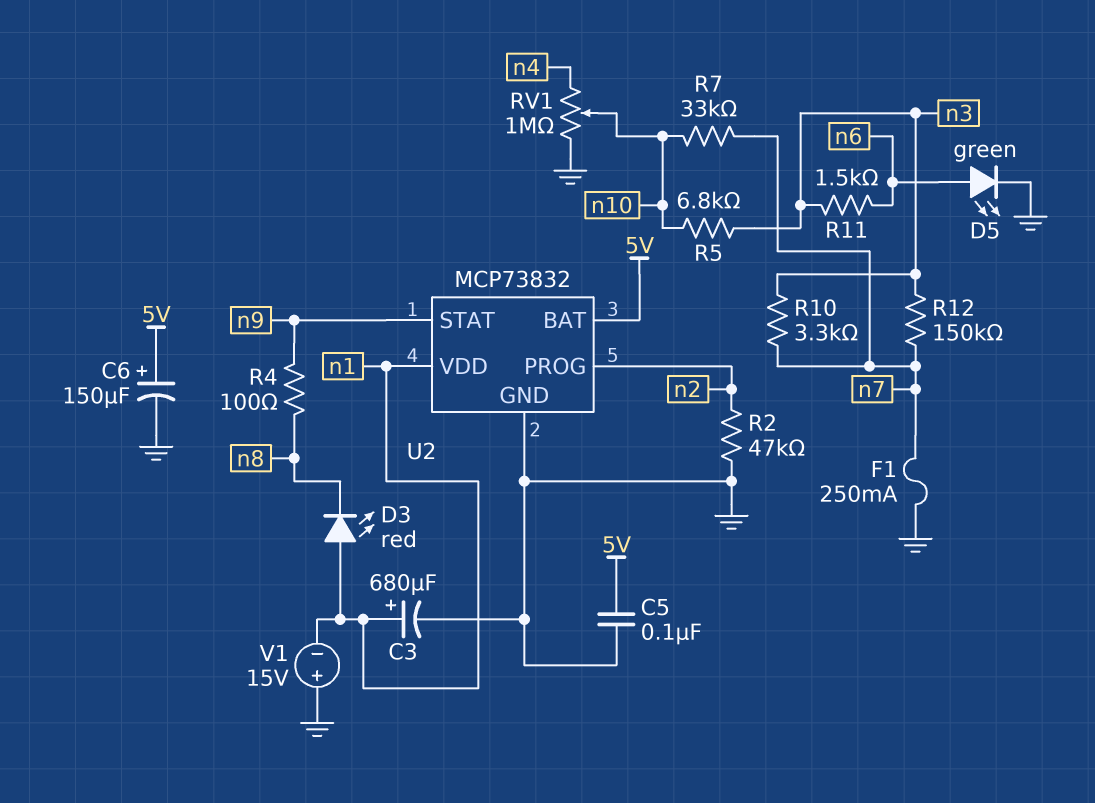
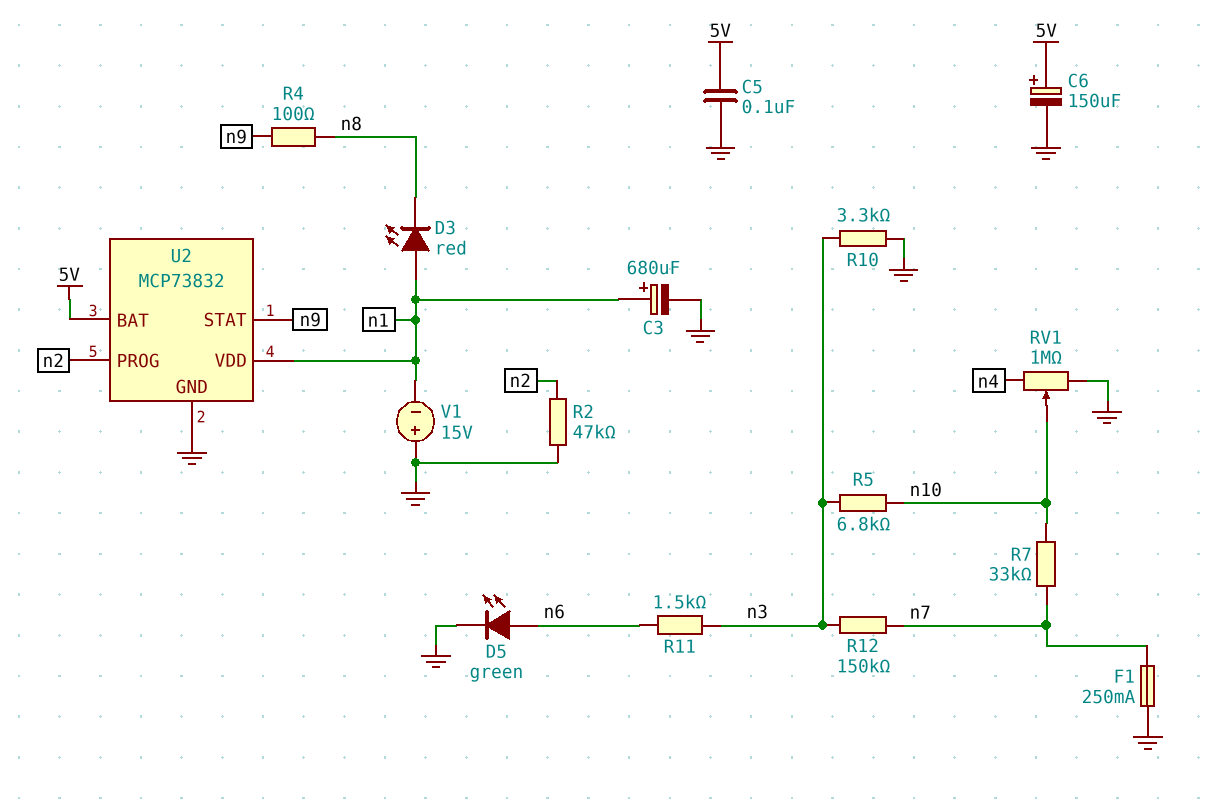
R10: 3.3k (n3, n7) -> 3.3k (GND, n3)

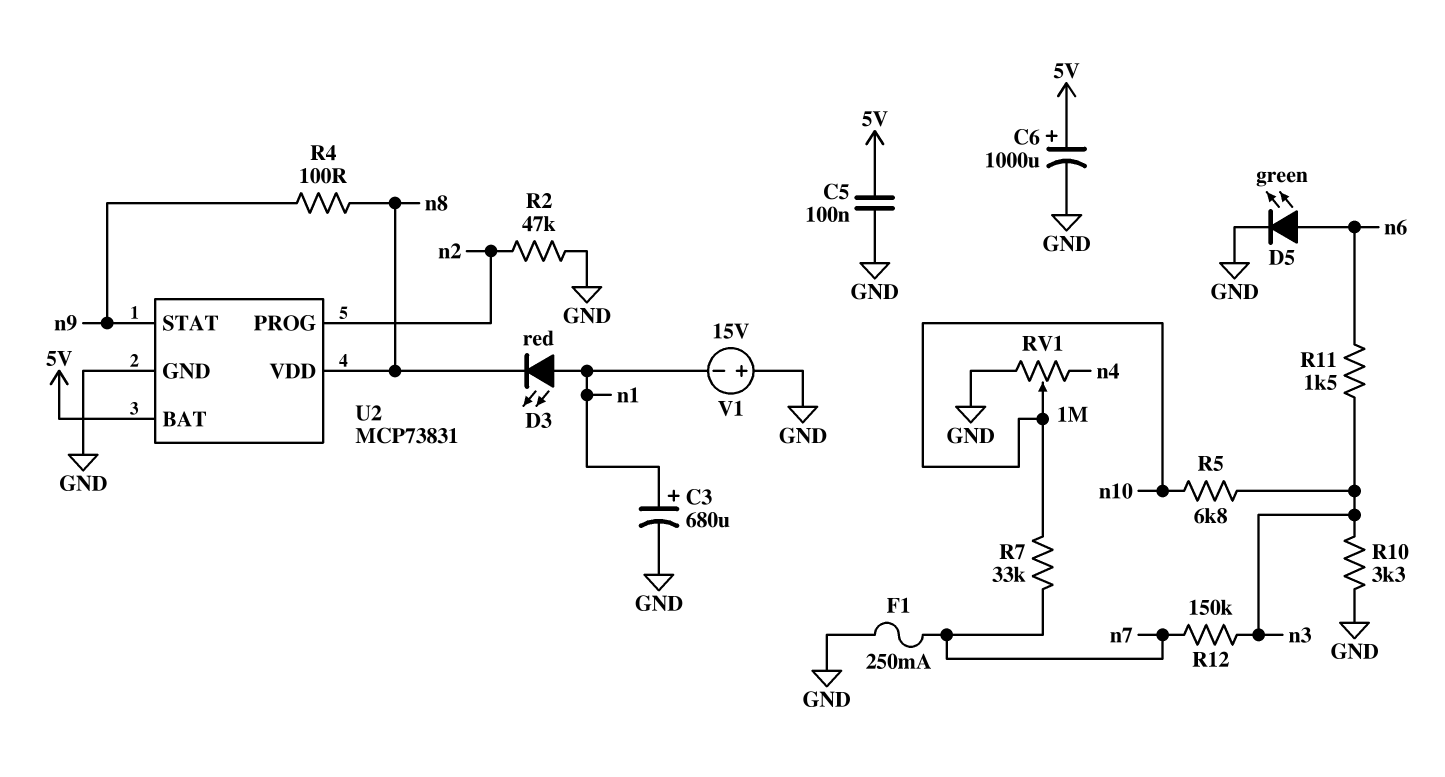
C6: 150uF (plus 5V, minus GND) -> 1000uF (plus 5V, minus GND)
U2: MCP73832 -> MCP73831
U2 pin VDD: n1 -> n8

